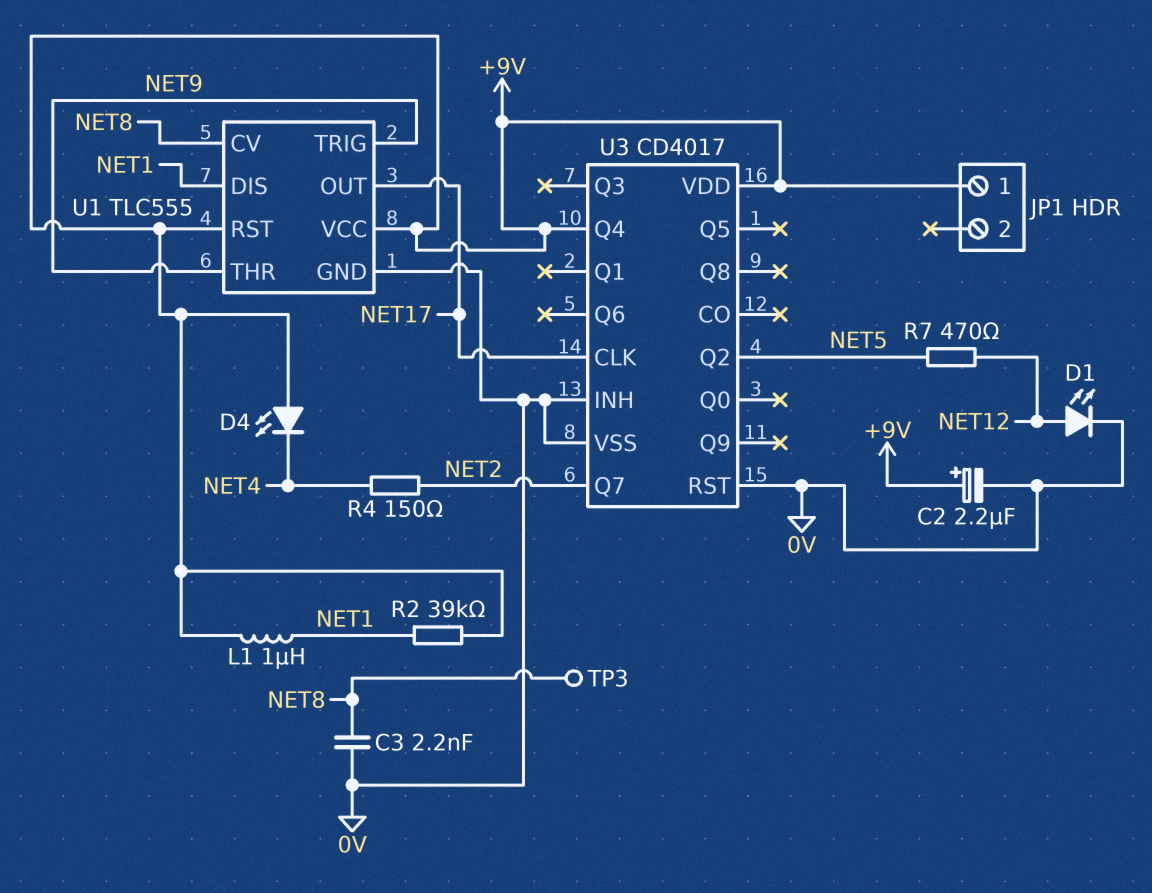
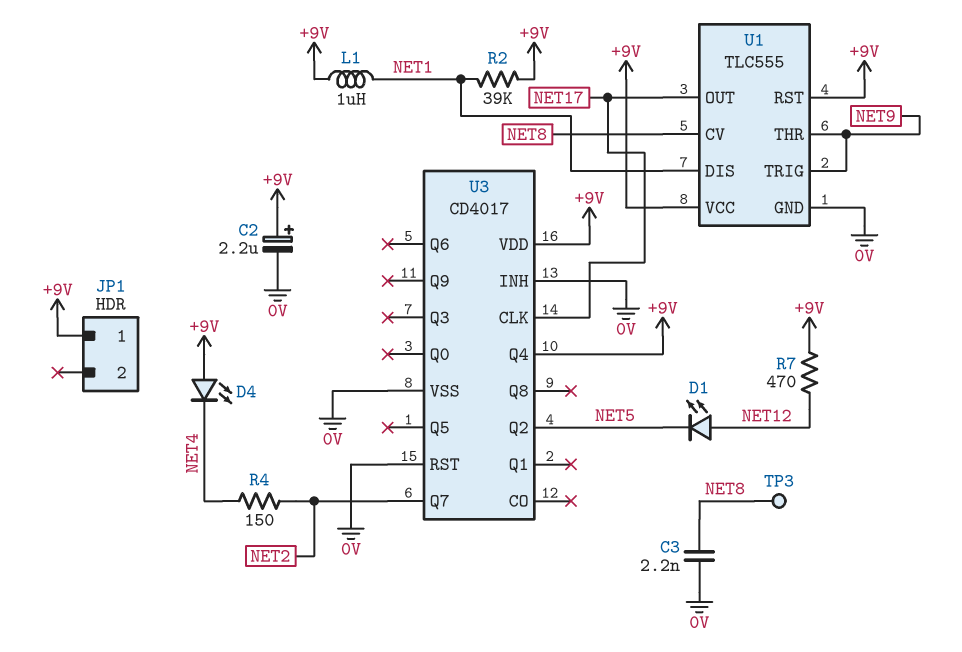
D1: LED (A NET12, K 0V) -> LED (A NET12, K NET5)
R7: 470 (NET5, NET12) -> 470 (+9V, NET12)

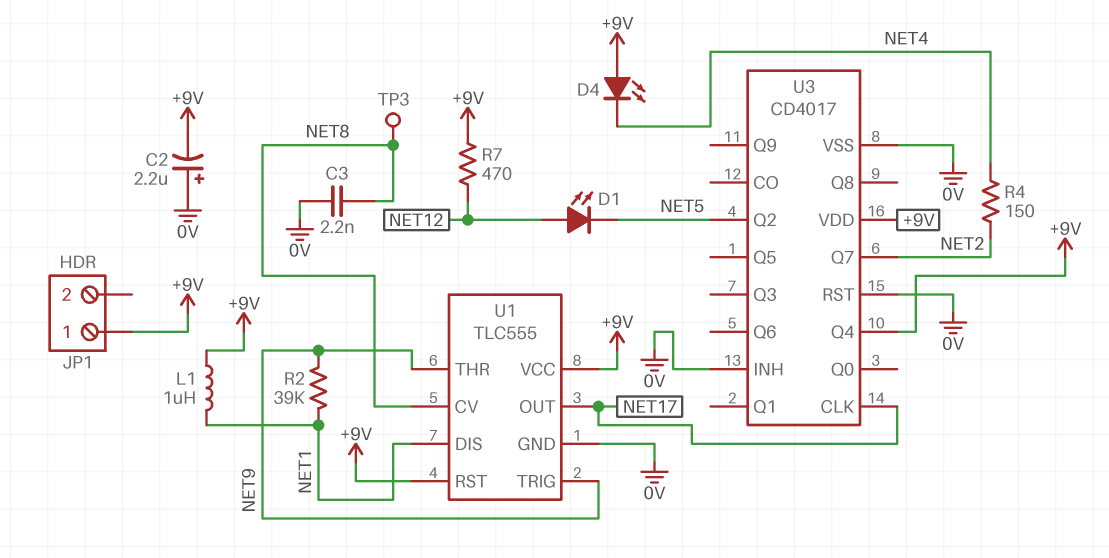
C2: 2.2uF (plus +9V, minus 0V) -> 2.2uF (plus 0V, minus +9V)
R2: 39k (+9V, NET1) -> 39k (NET1, NET9)

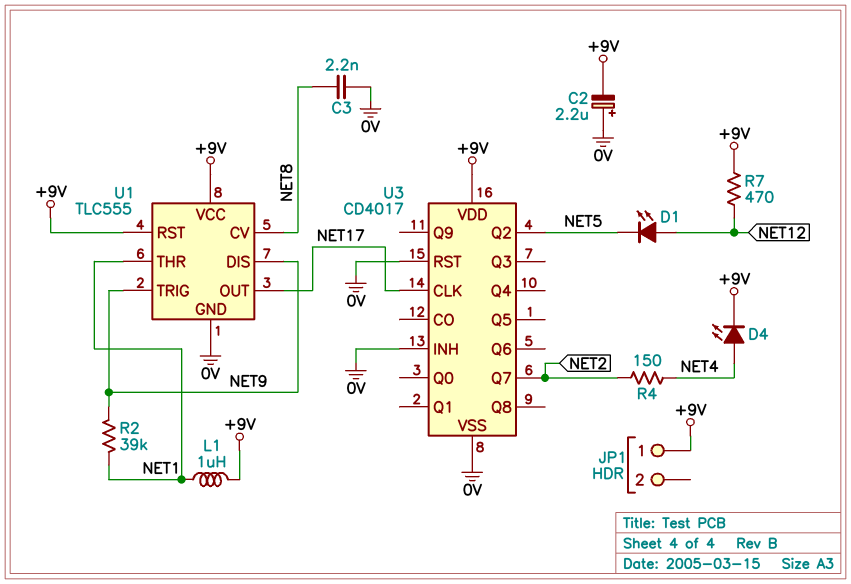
D4: LED (A +9V, K NET4) -> LED (A NET4, K +9V)
TP3: test point (NET8) -> none
U1 pin DIS: NET1 -> NET9
U1 pin THR: NET9 -> NET1
U3 pin Q4: +9V -> none

